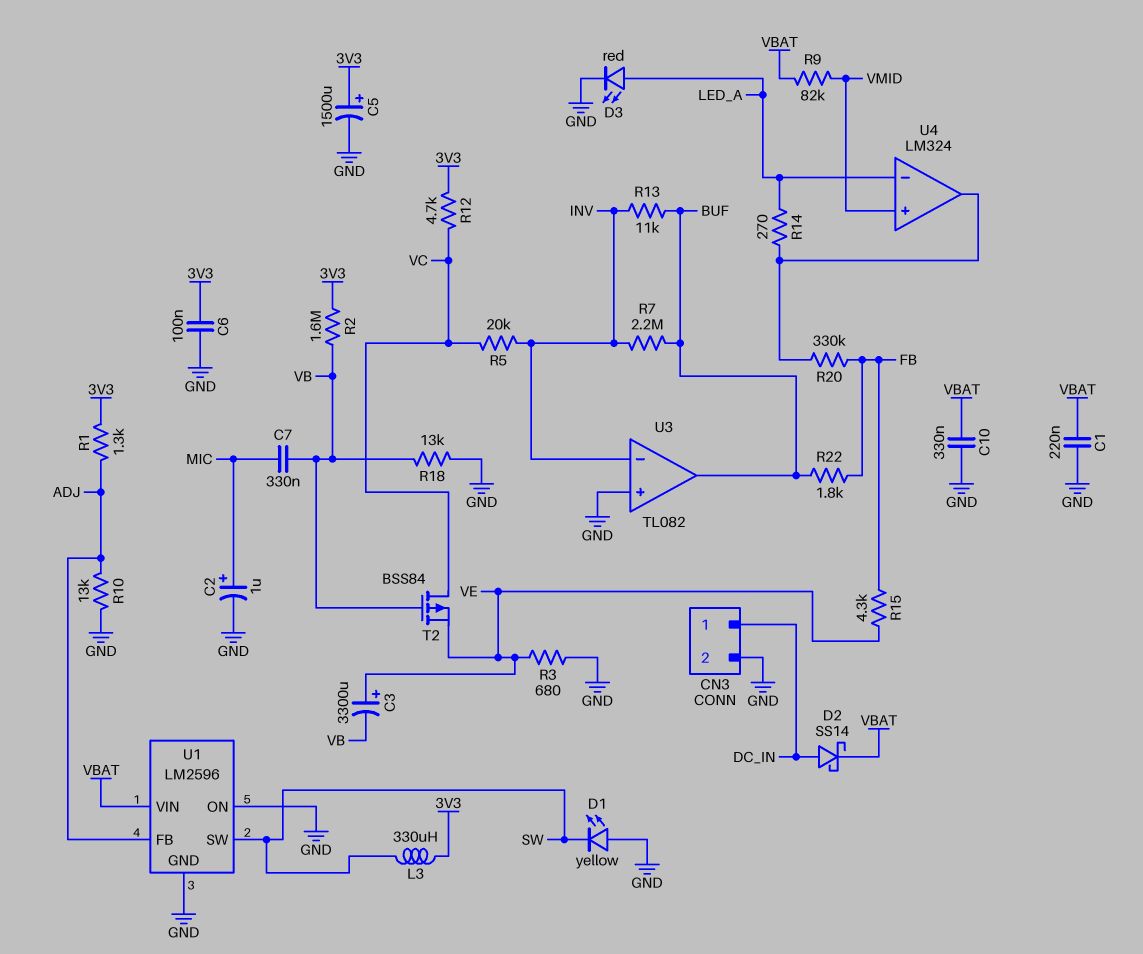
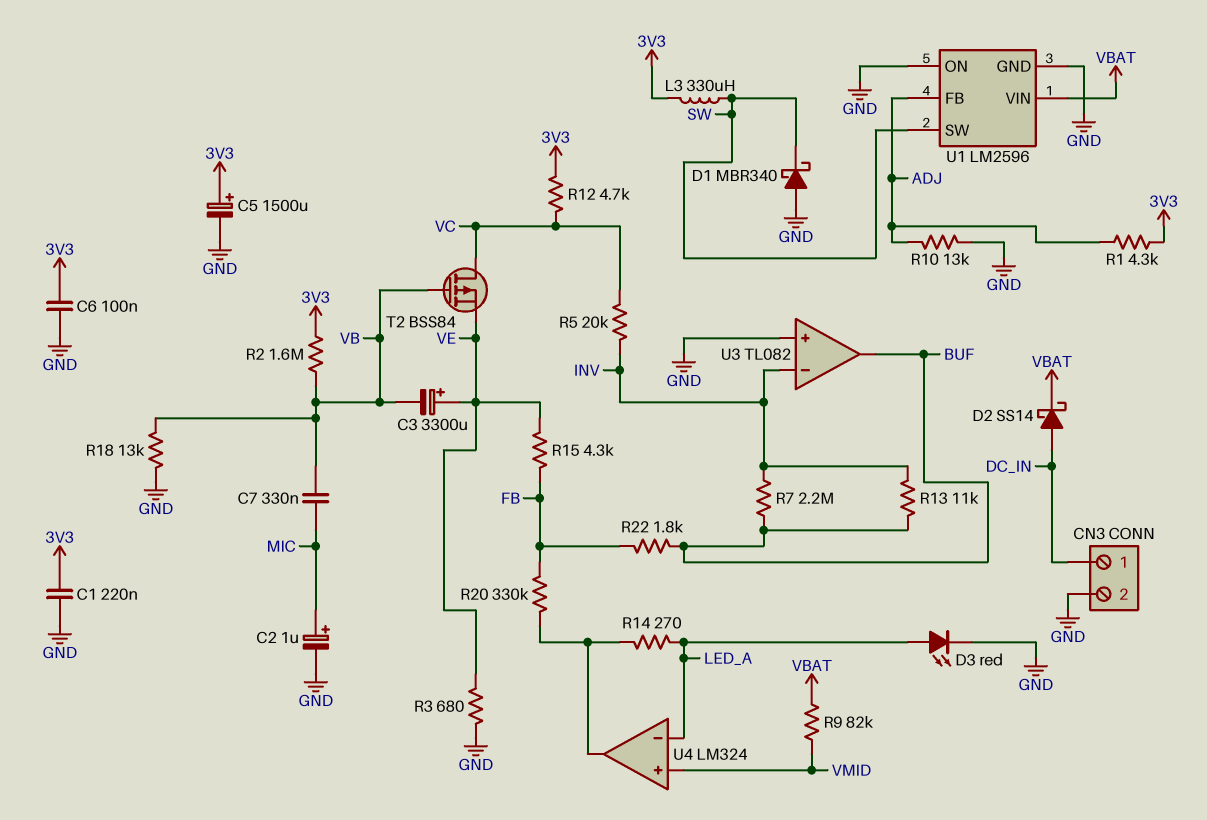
C1: 220nF (GND, VBAT) -> 220nF (3V3, GND)
C10: 330nF (GND, VBAT) -> none
D1: LED yellow (A GND, K SW) -> schottky MBR340 (A GND, K SW)
R1: 1.3k (3V3, ADJ) -> 4.3k (3V3, ADJ)

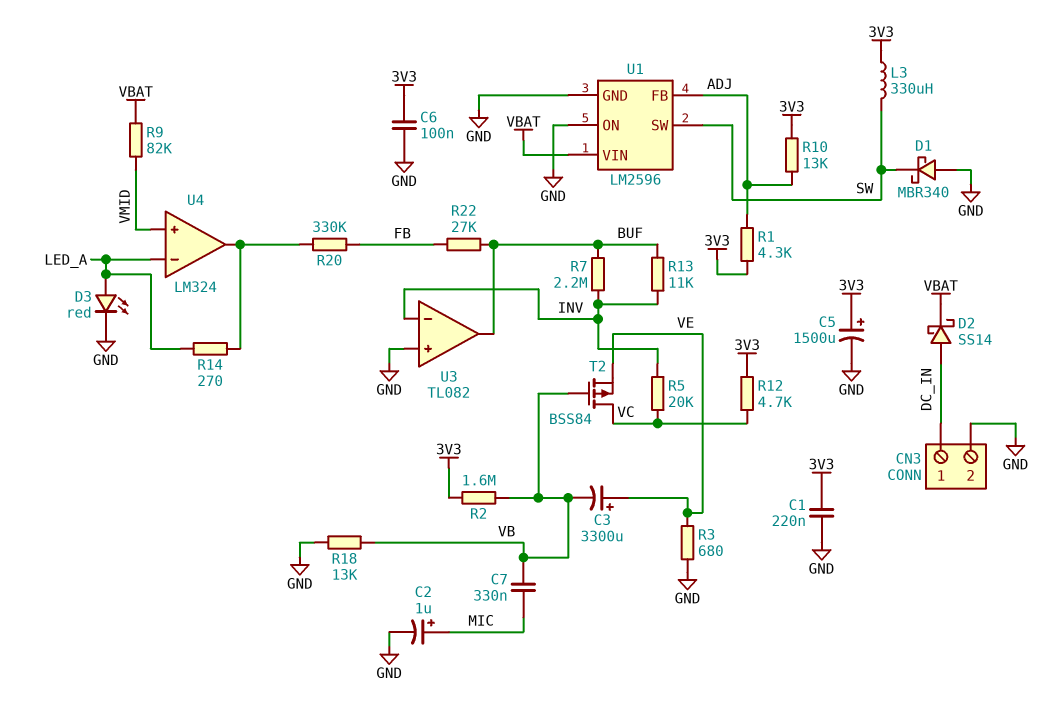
R10: 13k (ADJ, GND) -> 13k (3V3, ADJ)
R15: 4.3k (FB, VE) -> none
R22: 1.8k (BUF, FB) -> 27k (BUF, FB)

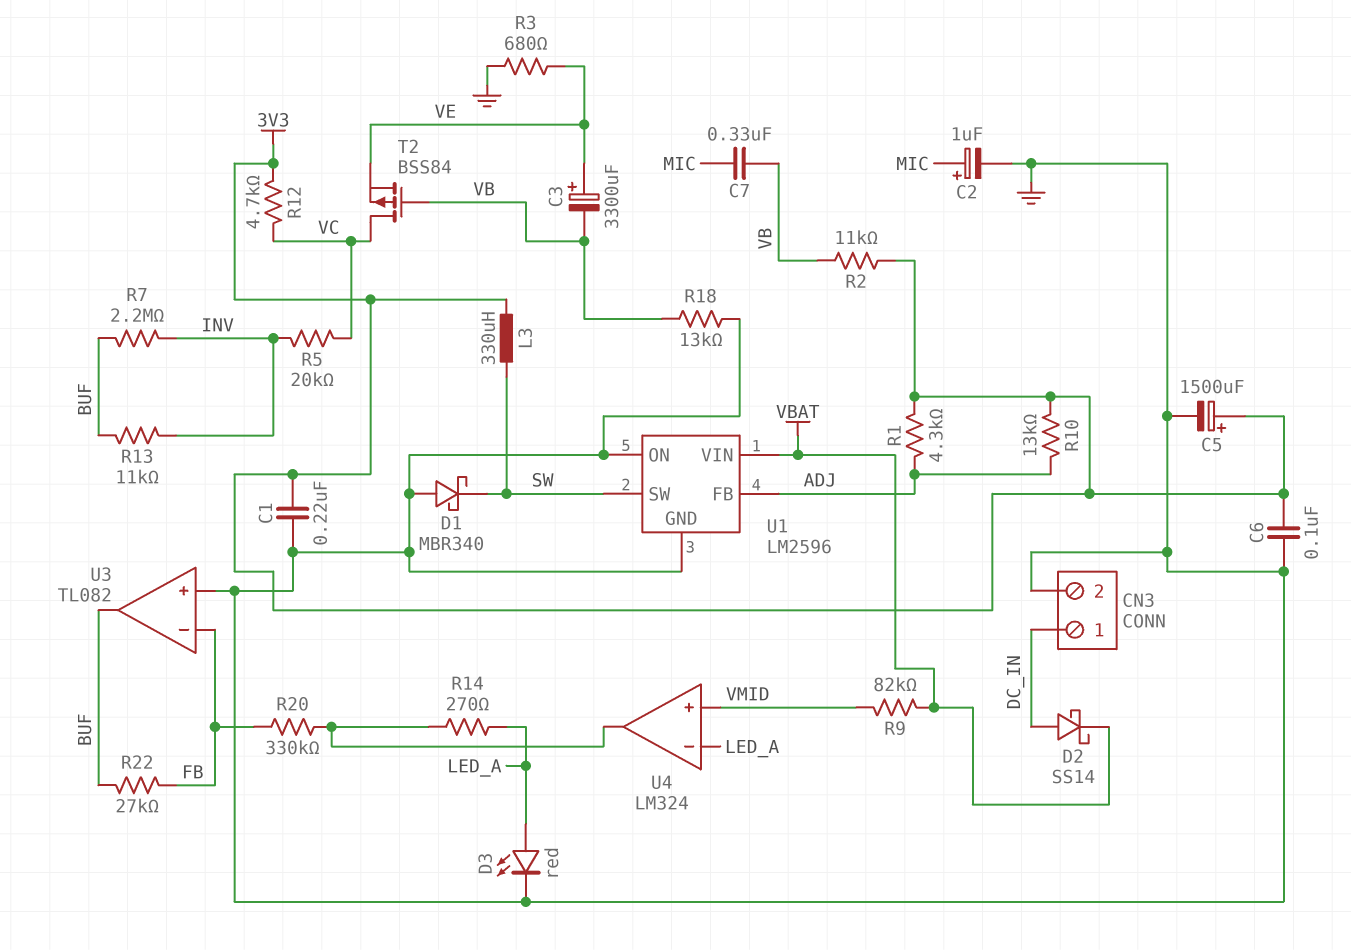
R2: 1.6M (3V3, VB) -> 11k (3V3, VB)
U3 pin in-: INV -> FB

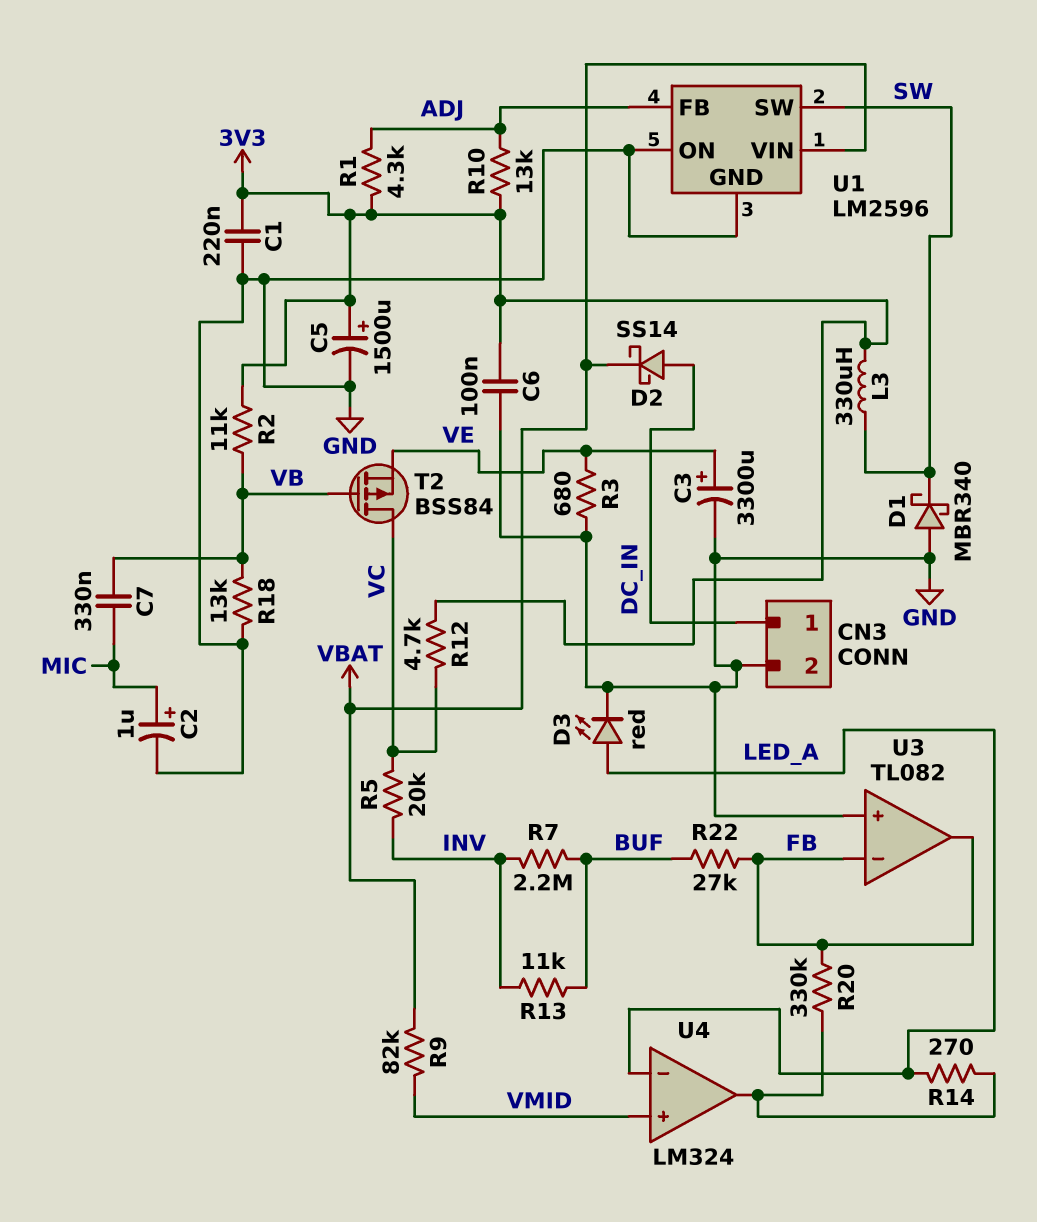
C3: 3300uF (plus VE, minus VB) -> 3300uF (plus VE, minus GND)
U3 pin out: BUF -> FB

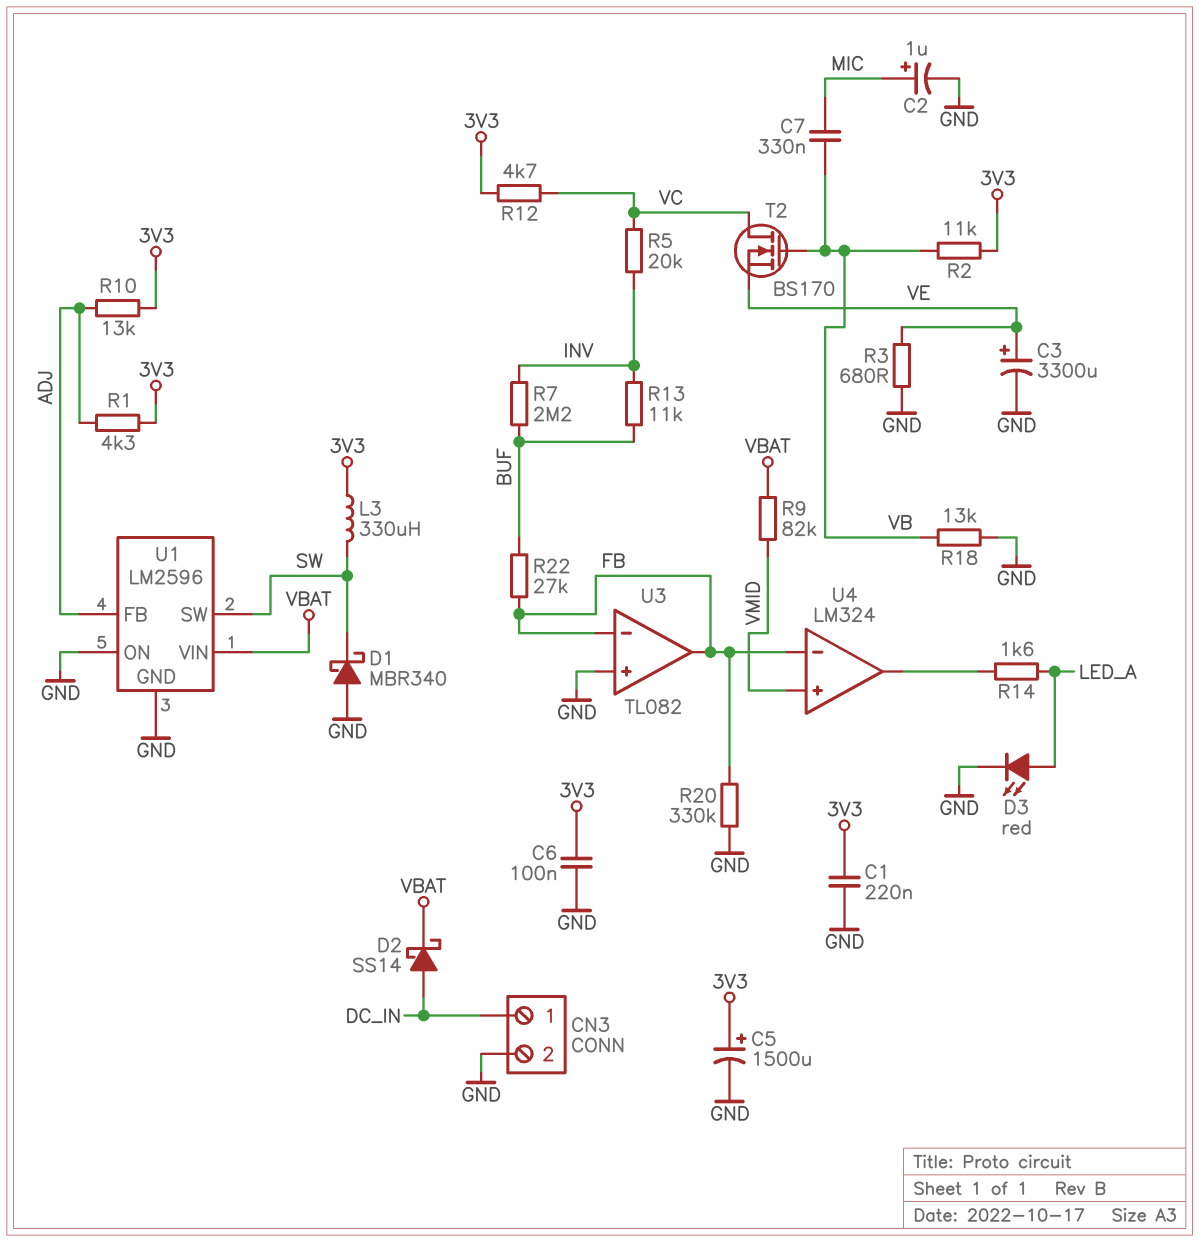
R14: 270 (LED_A, U4/out) -> 1.6k (LED_A, U4/out)
R20: 330k (FB, U4/out) -> 330k (FB, GND)
T2: PMOS BSS84 (G VB, D VC, S VE) -> NMOS BS170 (G VB, D VC, S VE)
U4 pin in-: LED_A -> FB

